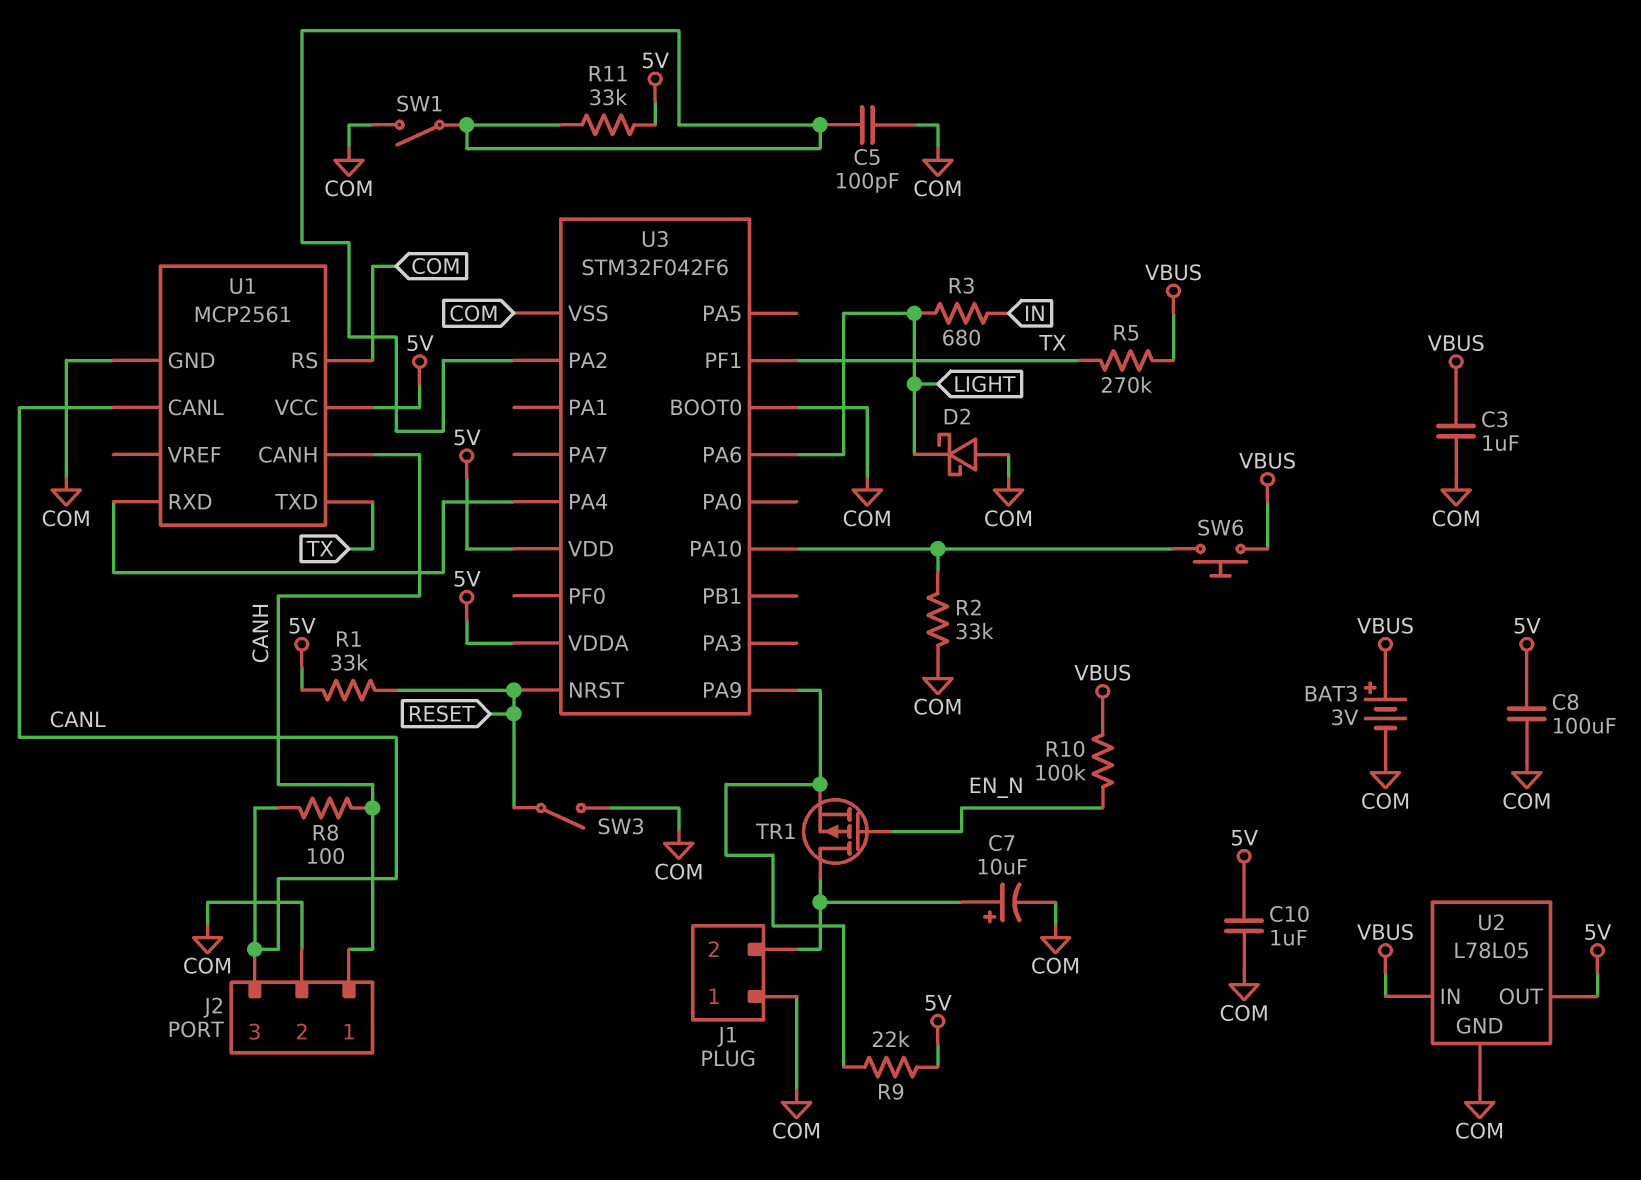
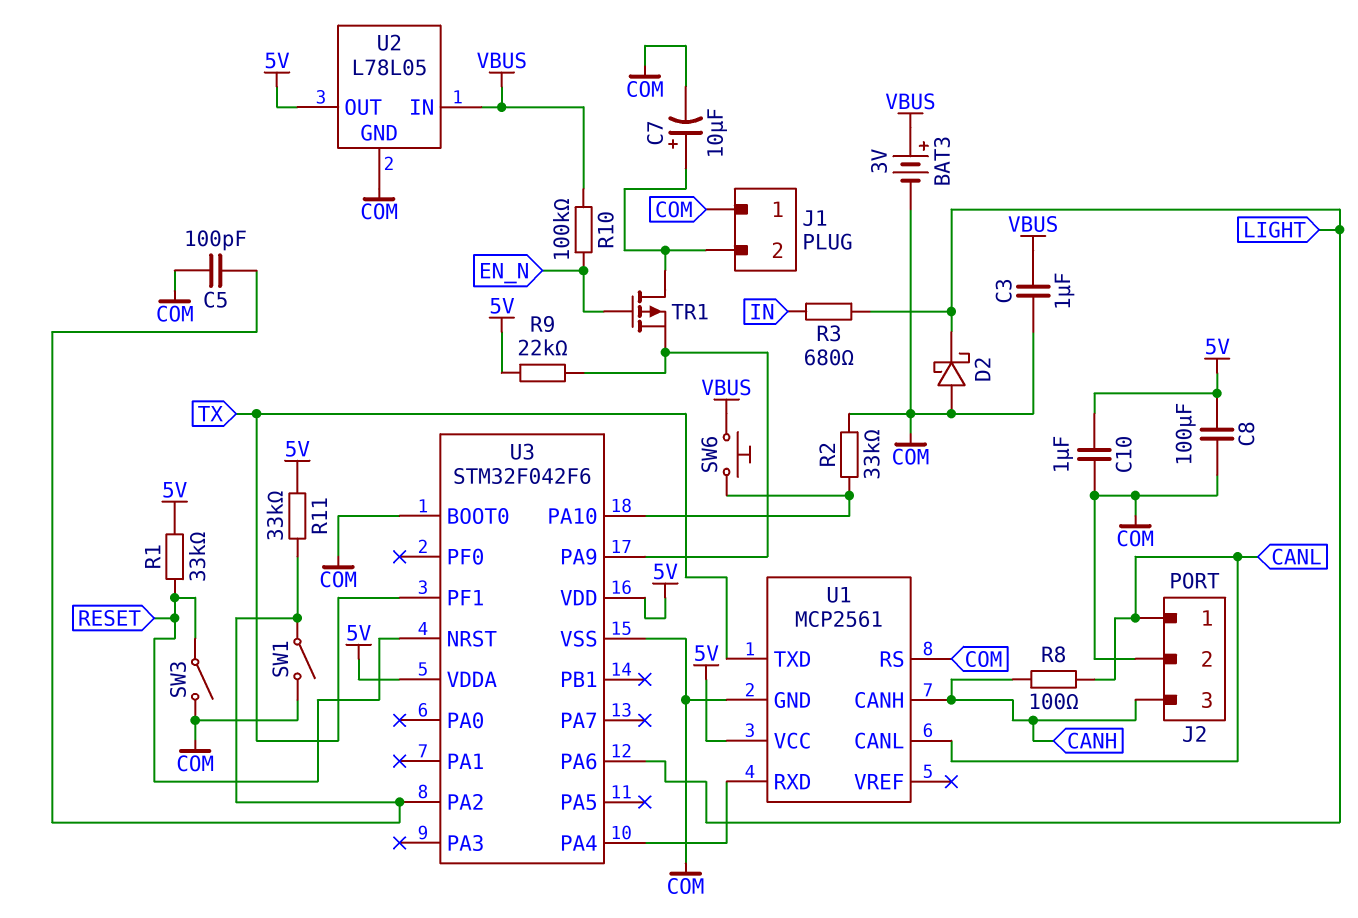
J2 pin 1: CANH -> CANL
J2 pin 3: CANL -> CANH
R5: 270k (TX, VBUS) -> none

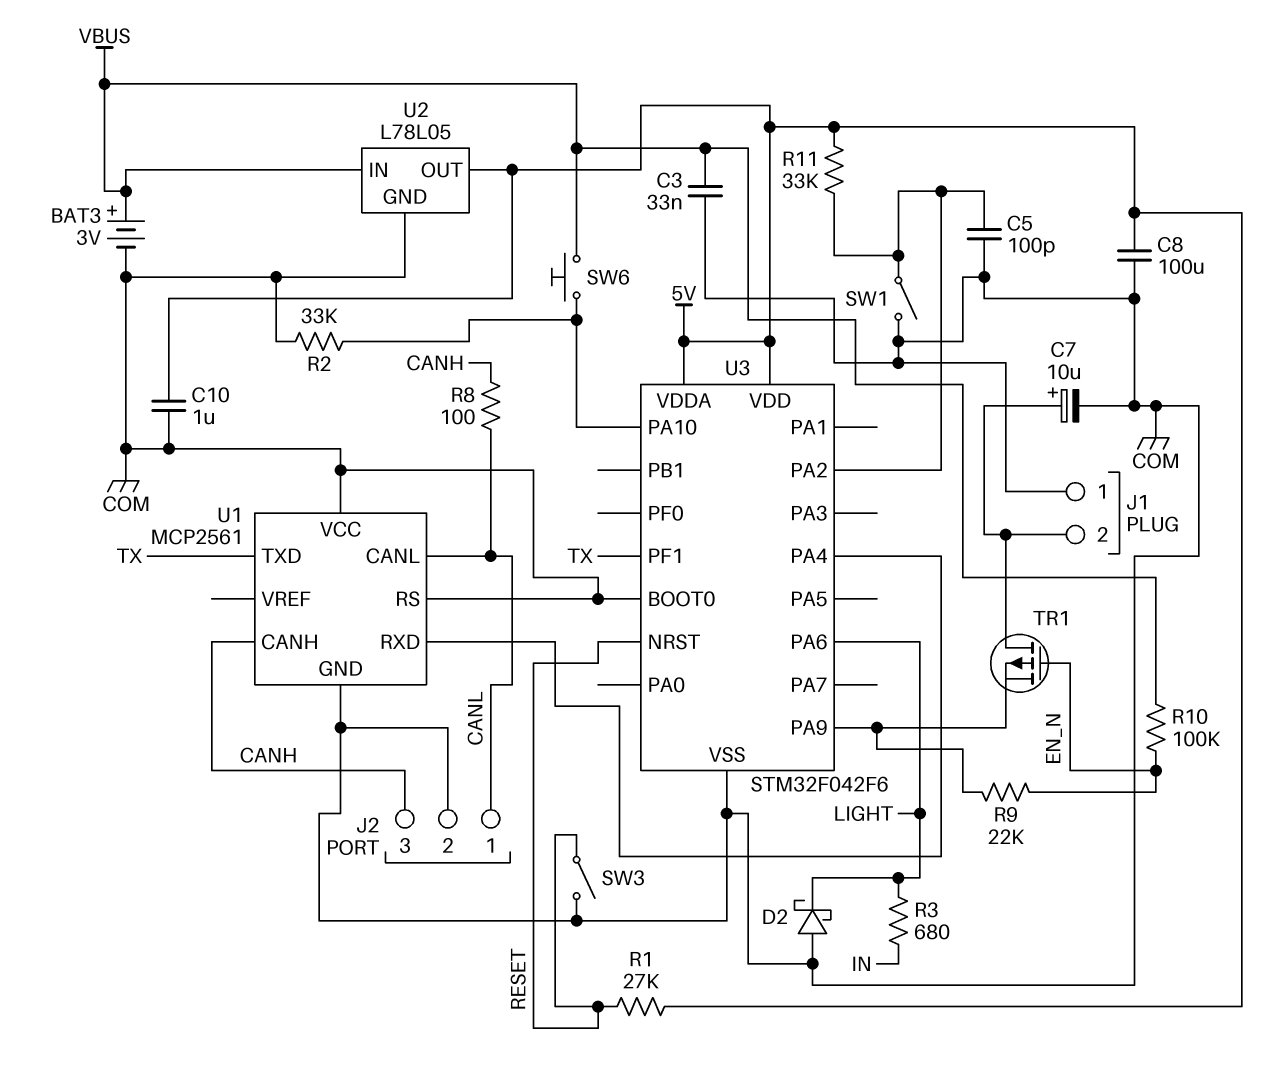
C3: 1uF (COM, VBUS) -> 33nF (COM, VBUS)
R1: 33k (5V, RESET) -> 27k (5V, RESET)
R9: 22k (5V, U3/PA9) -> 22k (EN_N, U3/PA9)
U1 pin VCC: 5V -> COM

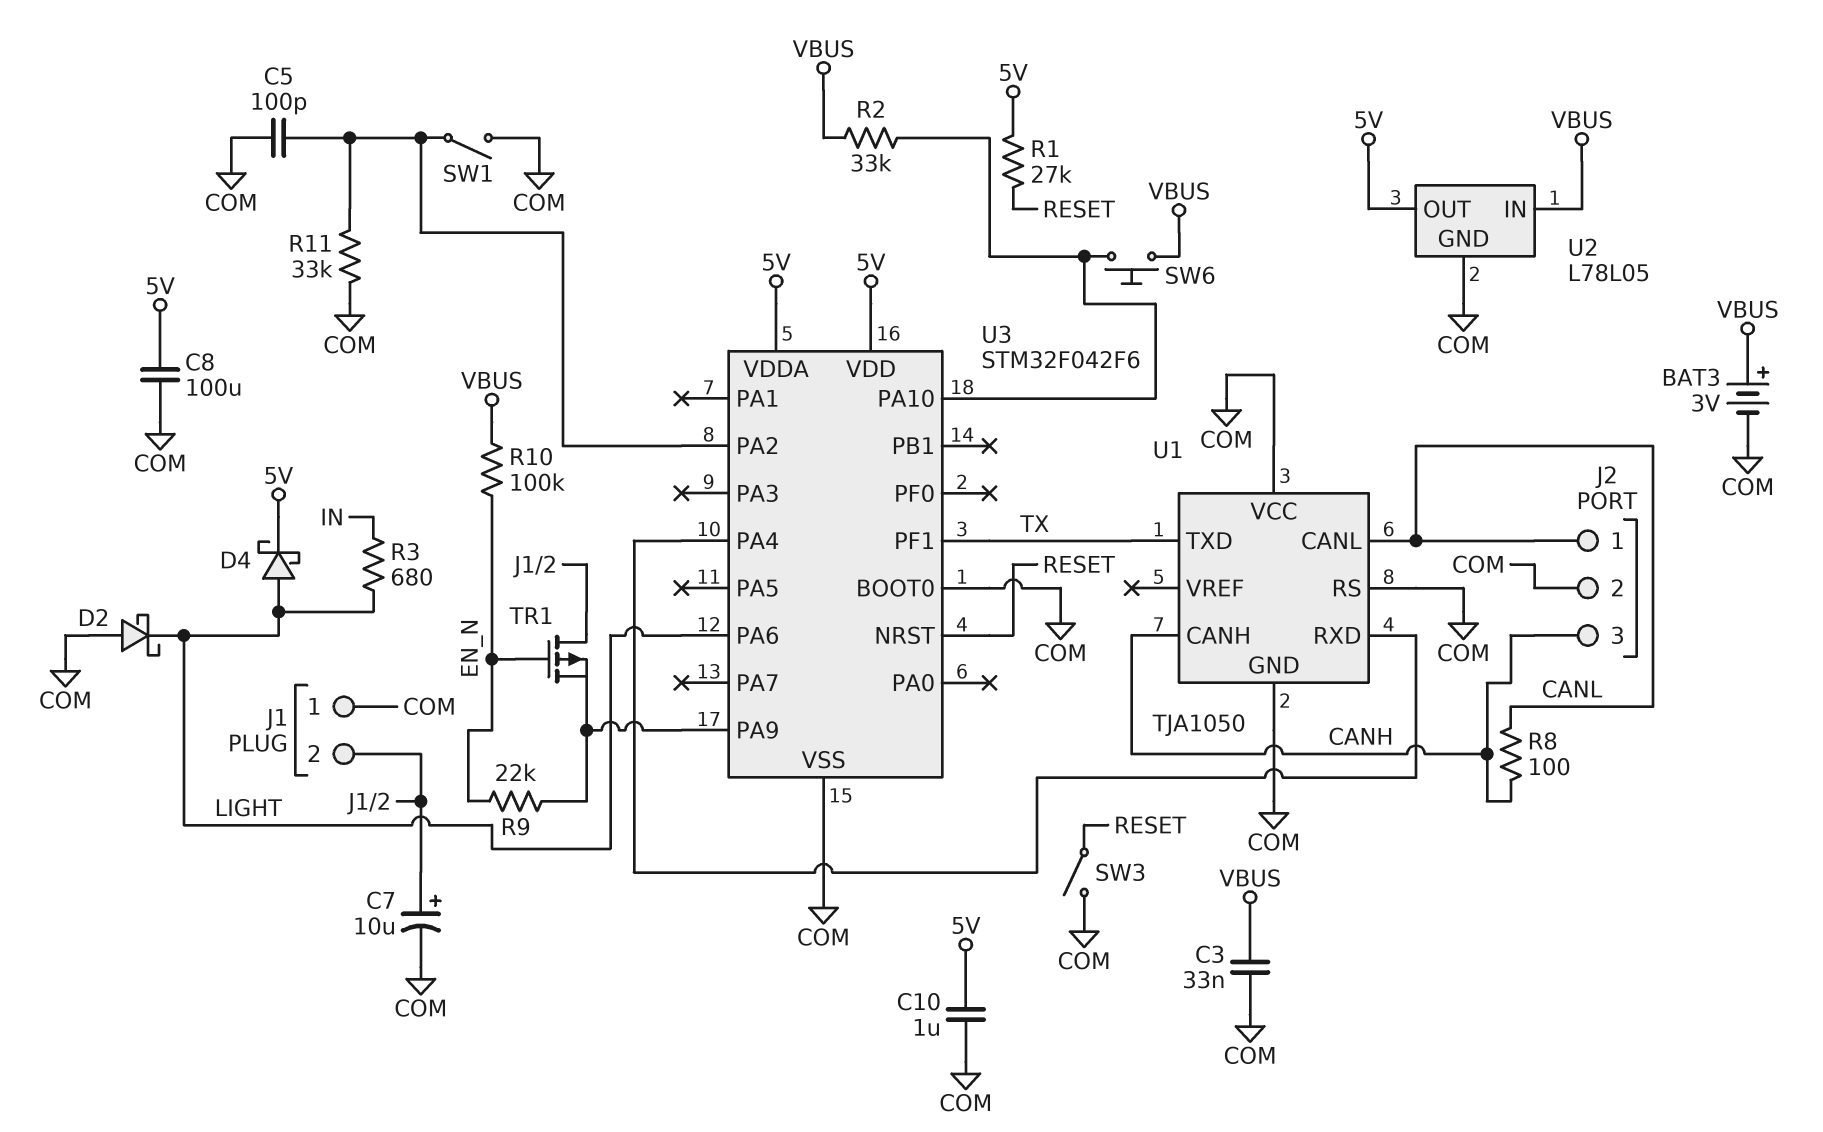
D4: none -> schottky (A LIGHT, K 5V)
R2: 33k (COM, U3/PA10) -> 33k (U3/PA10, VBUS)
R11: 33k (5V, U3/PA2) -> 33k (COM, U3/PA2)
U1: MCP2561 -> TJA1050

